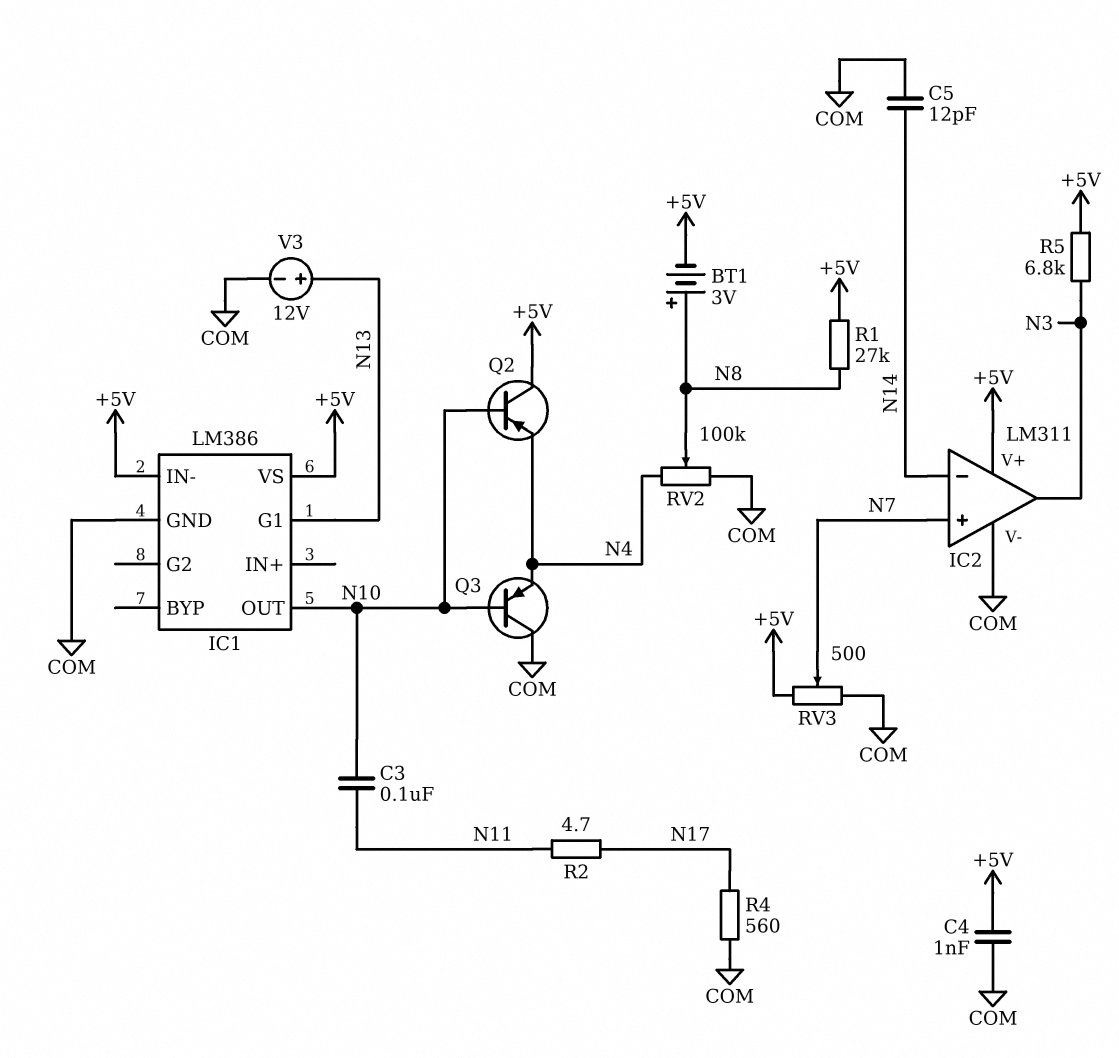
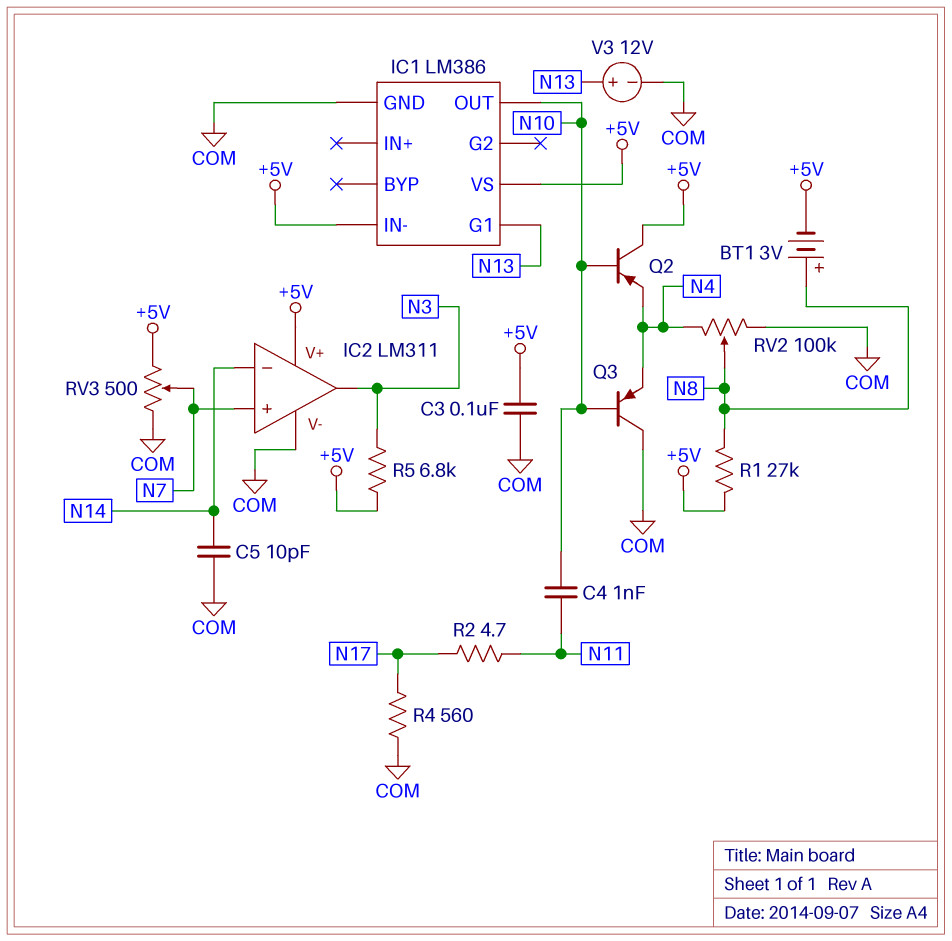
C3: 100nF (N10, N11) -> 100nF (+5V, COM)
C4: 1nF (+5V, COM) -> 1nF (N10, N11)
C5: 12pF (COM, N14) -> 10pF (COM, N14)

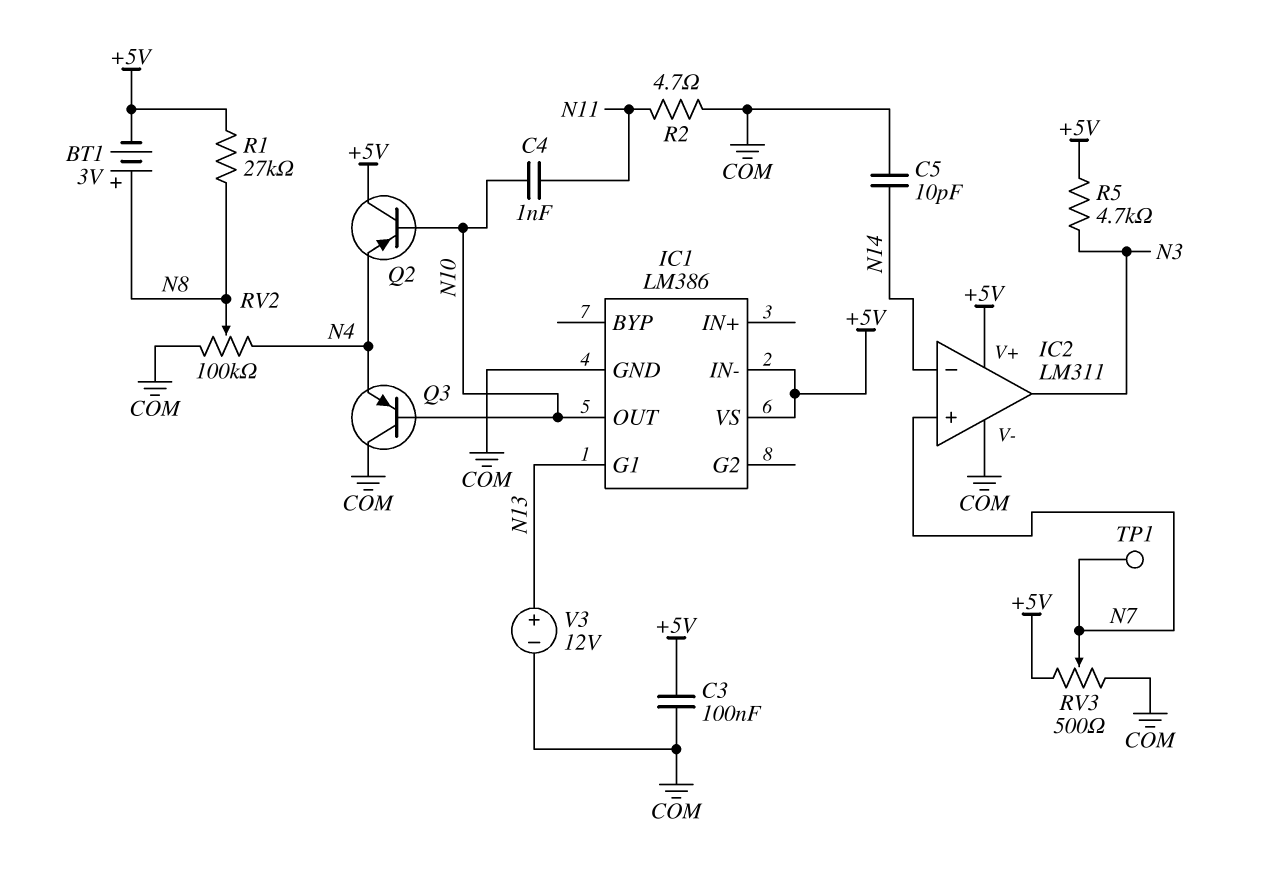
R2: 4.7 (N11, N17) -> 4.7 (COM, N11)
R4: 560 (COM, N17) -> none
R5: 6.8k (+5V, N3) -> 4.7k (+5V, N3)
TP1: none -> test point (N7)

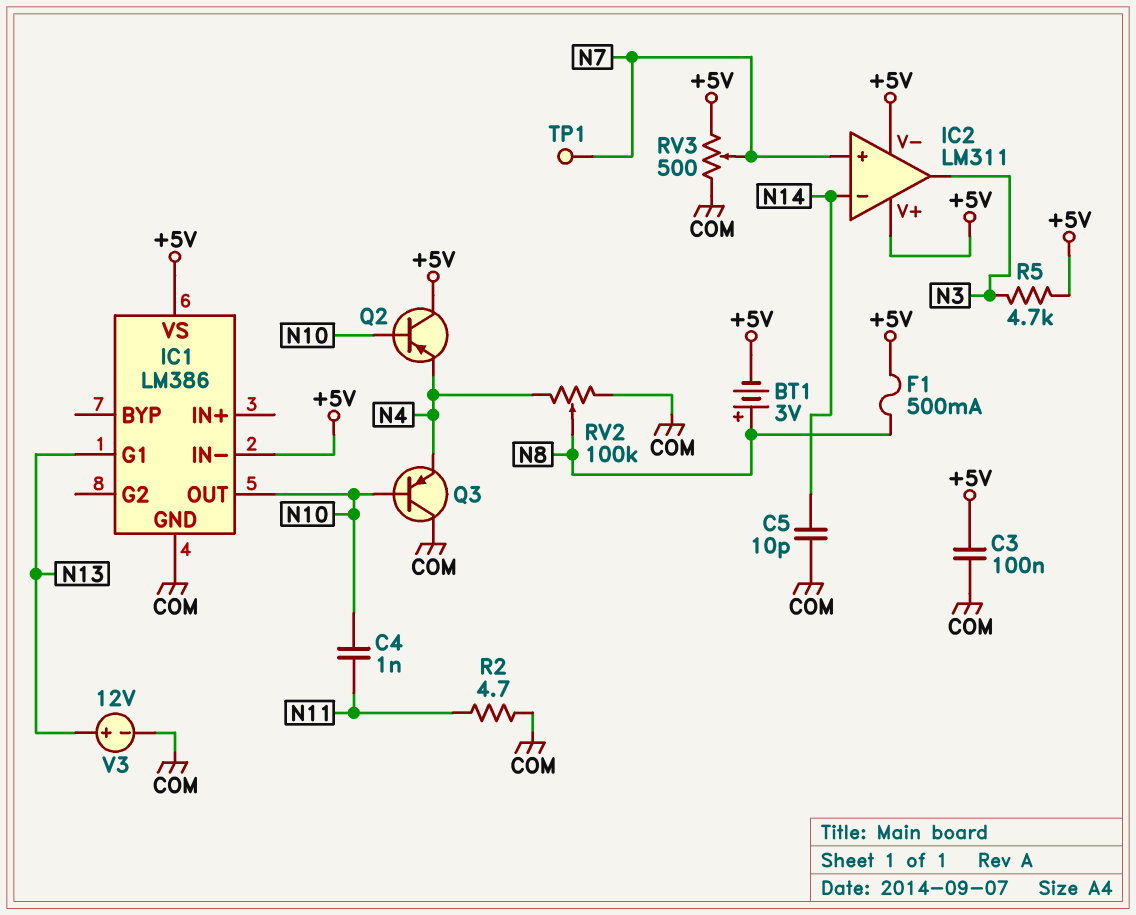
F1: none -> 500mA (+5V, N8)
IC2 pin V-: COM -> +5V
R1: 27k (+5V, N8) -> none

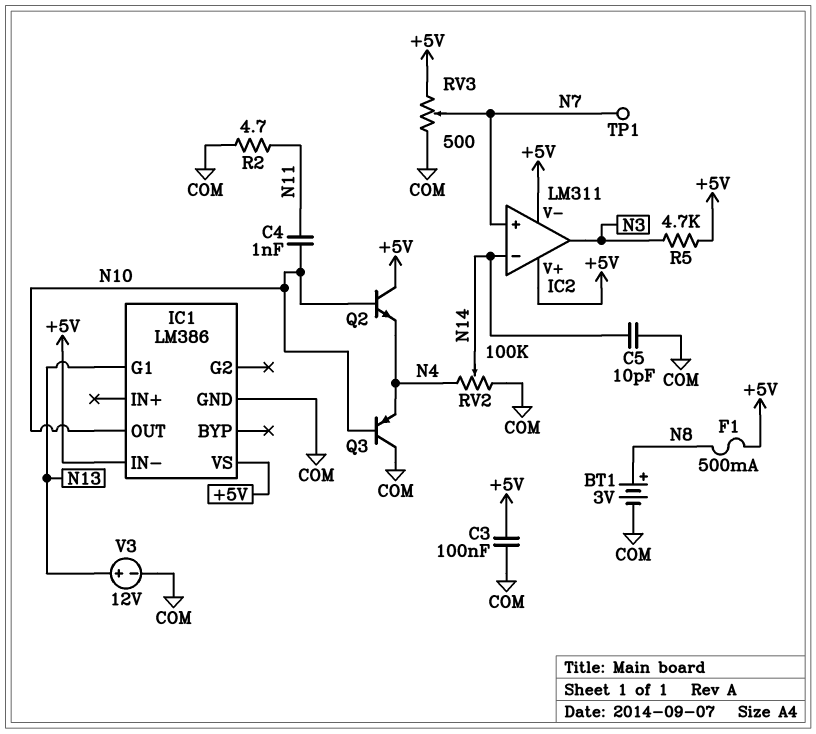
BT1: 3V (plus N8, minus +5V) -> 3V (plus N8, minus COM)
Q2: PNP (B N10, C +5V, E N4) -> NPN (B N10, C +5V, E N4)
RV2: 100k (COM, N4, wiper N8) -> 100k (COM, N4, wiper N14)

